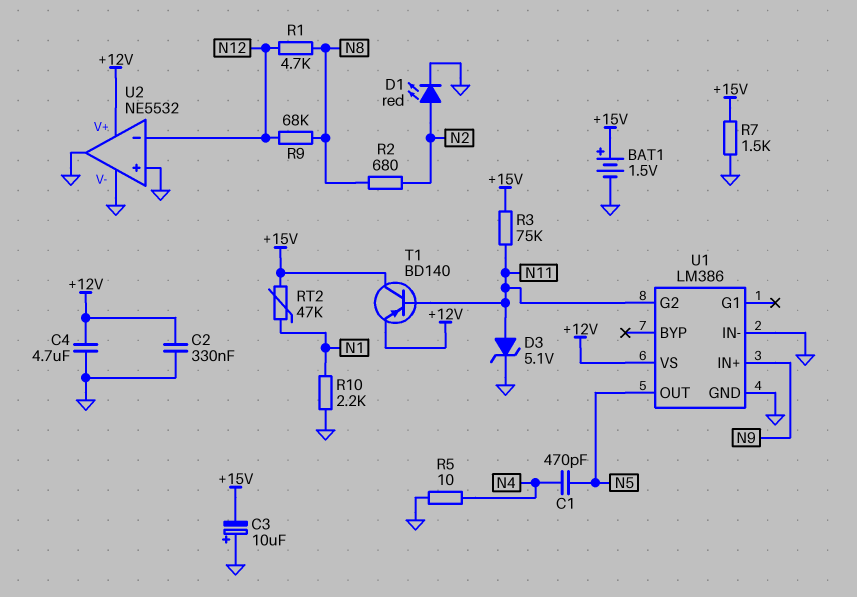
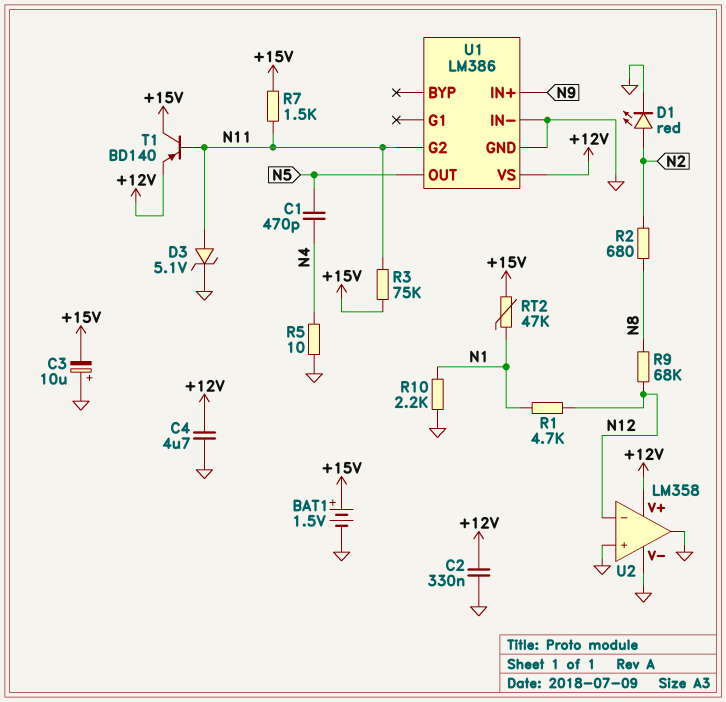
R1: 4.7k (N8, N12) -> 4.7k (N1, N12)
R7: 1.5k (+15V, GND) -> 1.5k (+15V, N11)
U2: NE5532 -> LM358

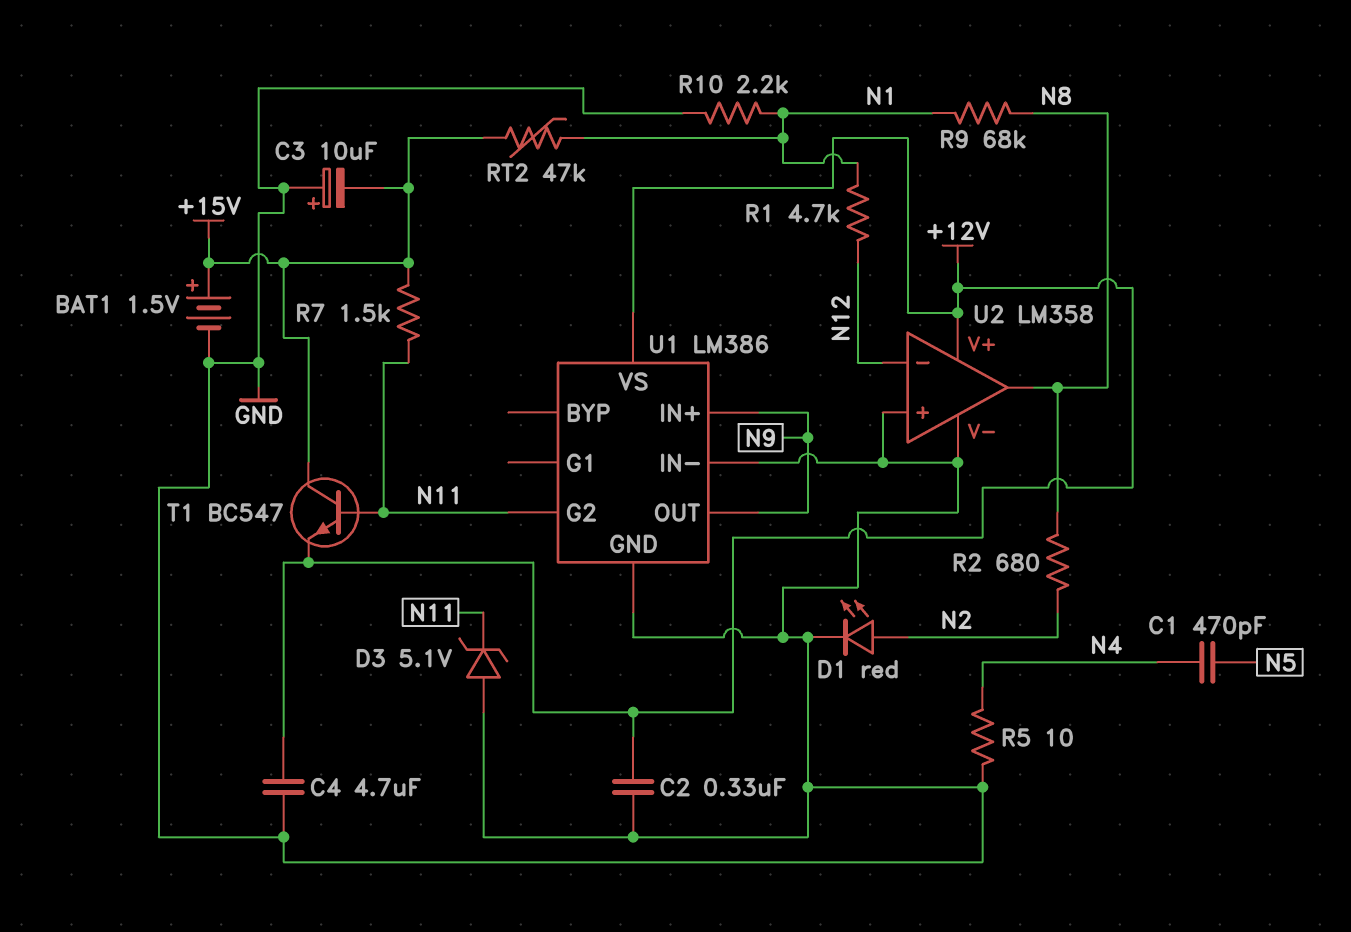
D3: zener 5.1V (A N11, K GND) -> zener 5.1V (A GND, K N11)
R3: 75k (+15V, N11) -> none
R9: 68k (N8, N12) -> 68k (N1, N8)
T1: PNP BD140 (B N11, C +15V, E +12V) -> NPN BC547 (B N11, C +15V, E +12V)
U1 pin OUT: N5 -> N9
U2 pin out: GND -> N8

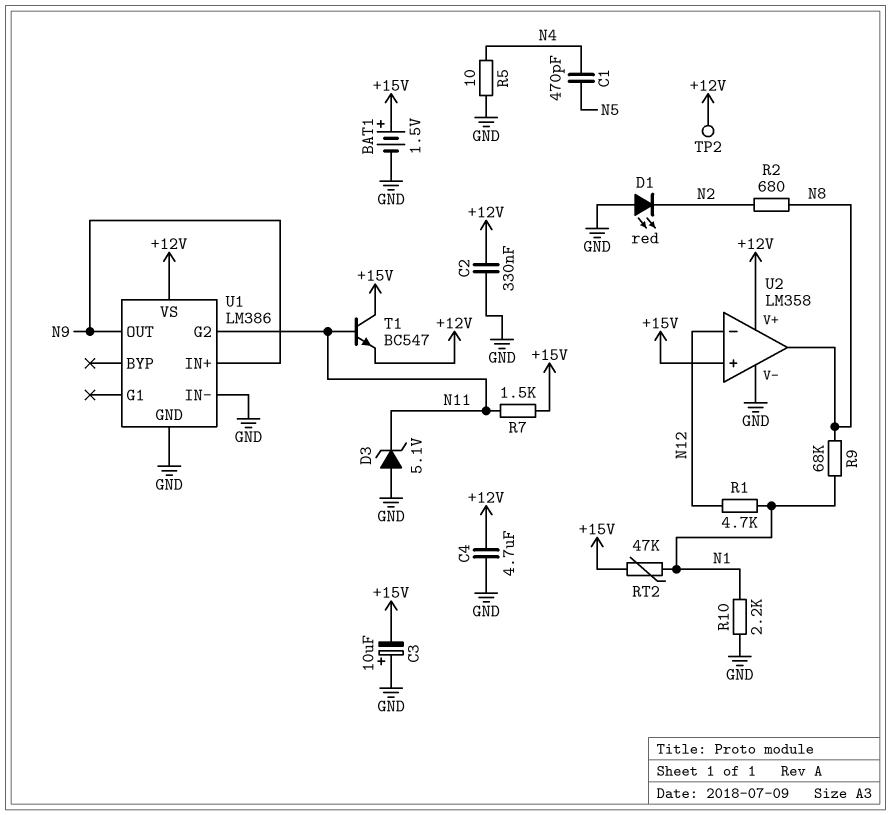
D1: LED red (A N2, K GND) -> LED red (A GND, K N2)
TP2: none -> test point (+12V)
U2 pin in+: GND -> +15V

